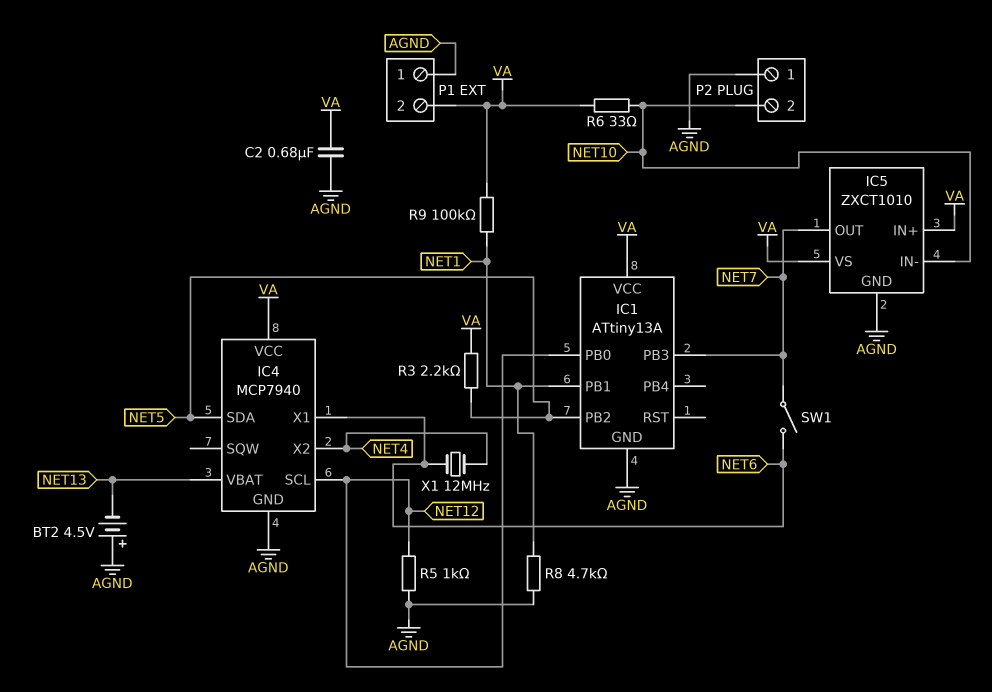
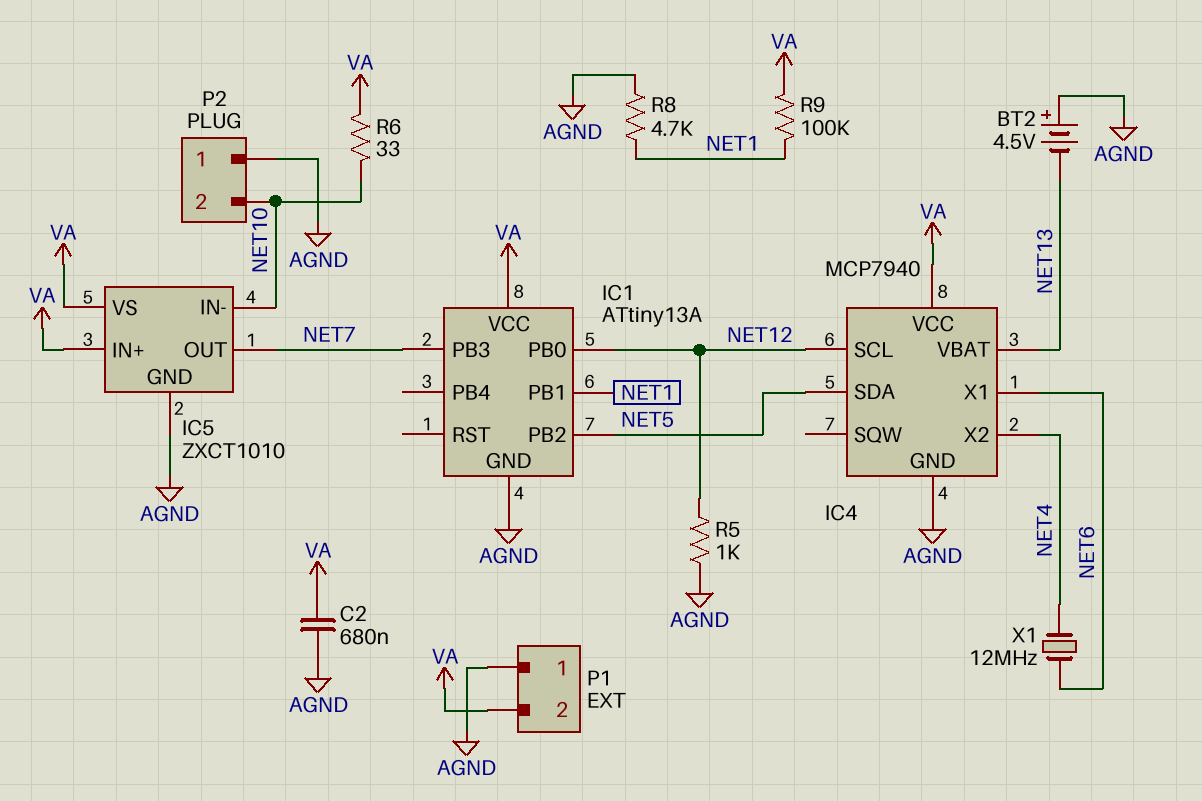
R3: 2.2k (NET5, VA) -> none
SW1: switch (NET6, NET7) -> none

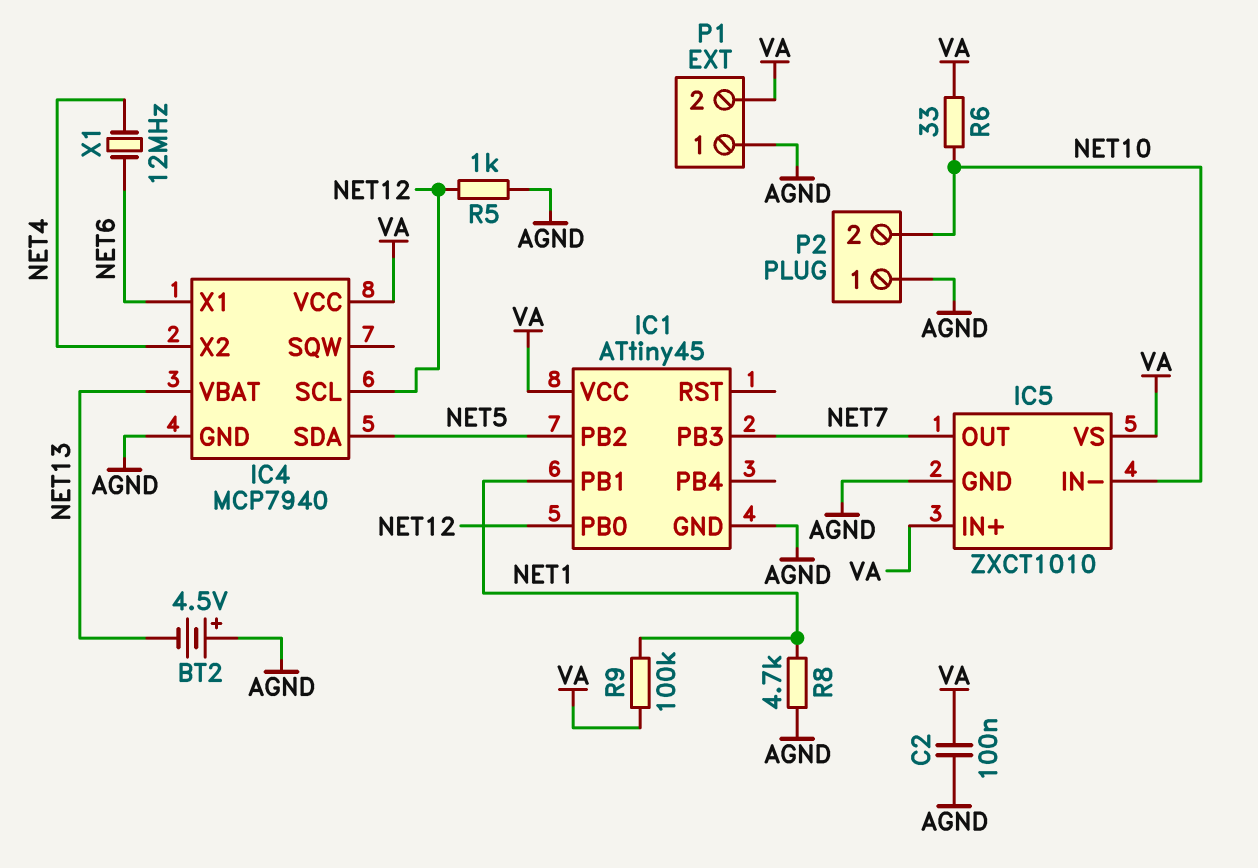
C2: 680nF (AGND, VA) -> 100nF (AGND, VA)
IC1: ATtiny13A -> ATtiny45

